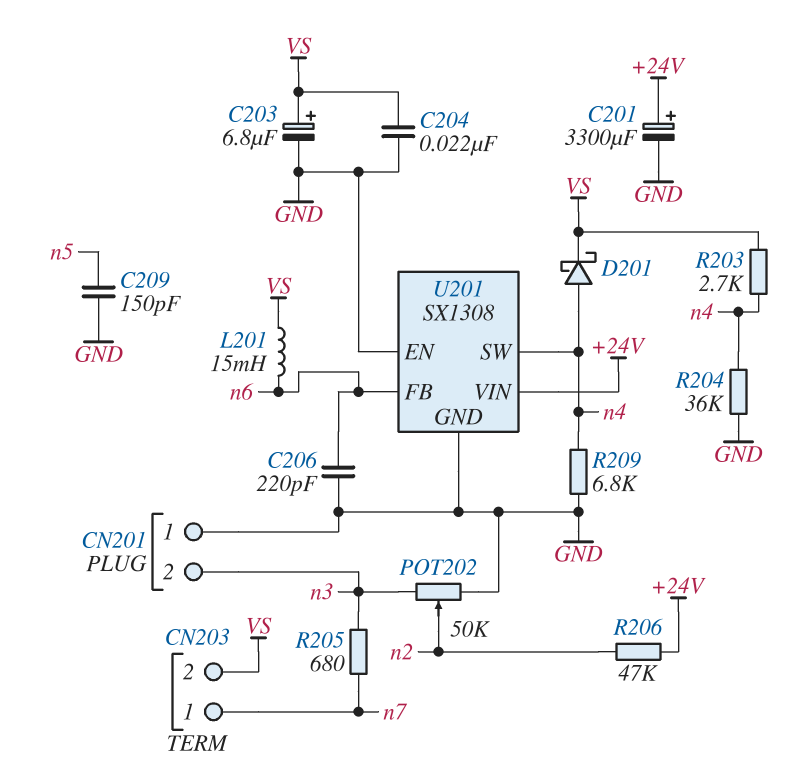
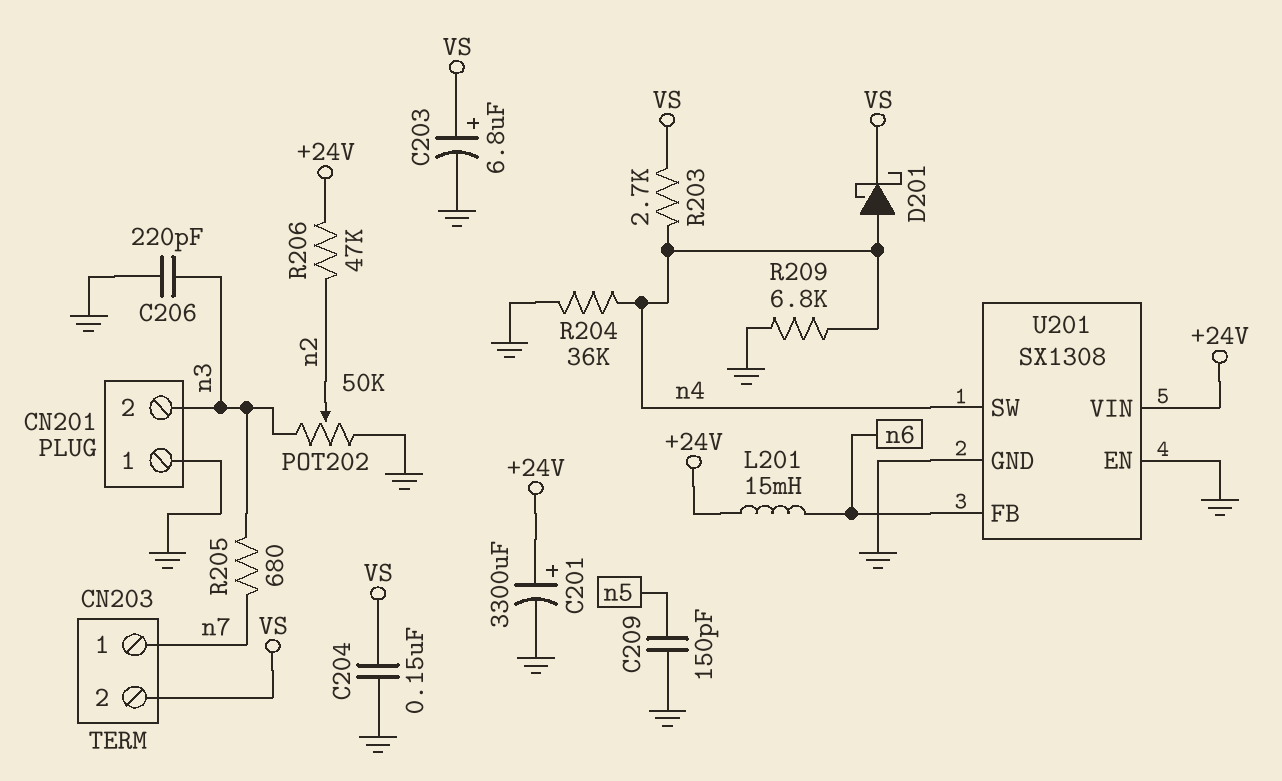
C204: 22nF (GND, VS) -> 150nF (GND, VS)
C206: 220pF (GND, n6) -> 220pF (GND, n3)
L201: 15mH (VS, n6) -> 15mH (+24V, n6)

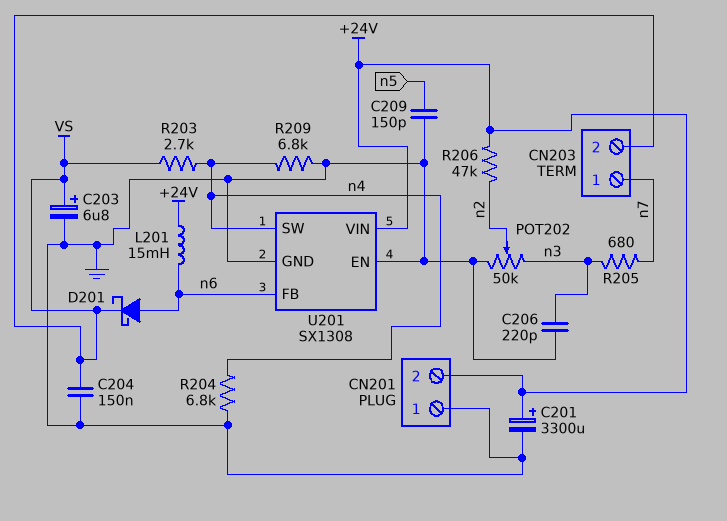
CN201 pin 2: n3 -> +24V
D201: schottky (A n4, K VS) -> schottky (A n6, K VS)
R204: 36k (GND, n4) -> 6.8k (GND, n4)

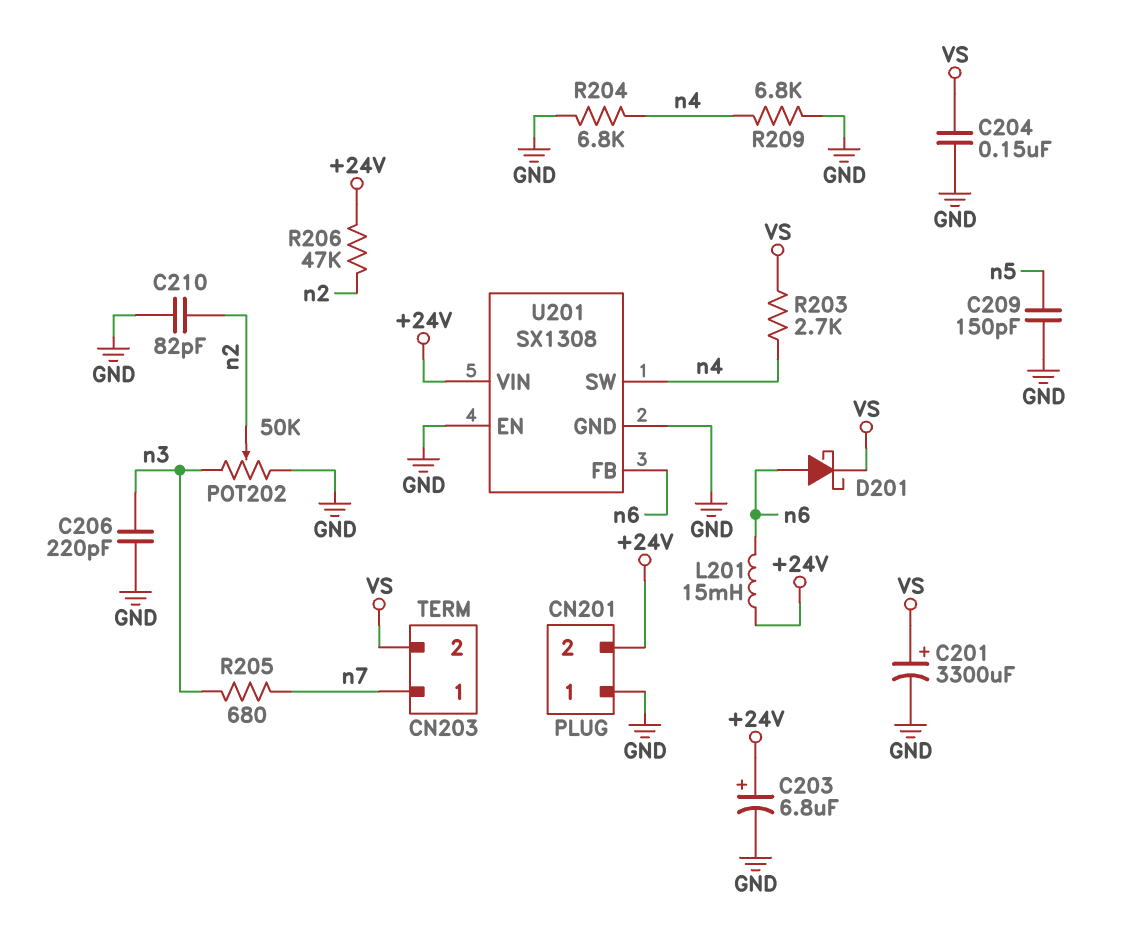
C201: 3300uF (plus +24V, minus GND) -> 3300uF (plus VS, minus GND)
C203: 6.8uF (plus VS, minus GND) -> 6.8uF (plus +24V, minus GND)
C210: none -> 82pF (GND, n2)

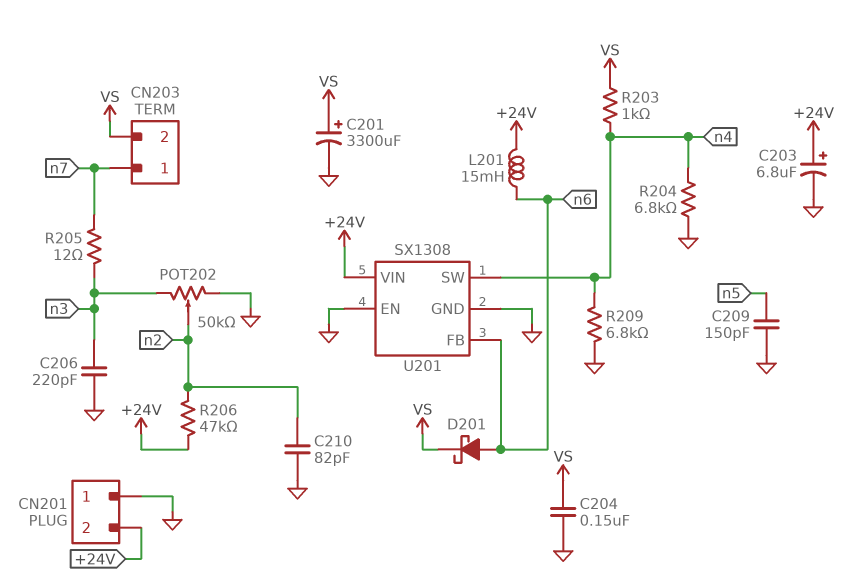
R203: 2.7k (VS, n4) -> 1k (VS, n4)
R205: 680 (n3, n7) -> 12 (n3, n7)

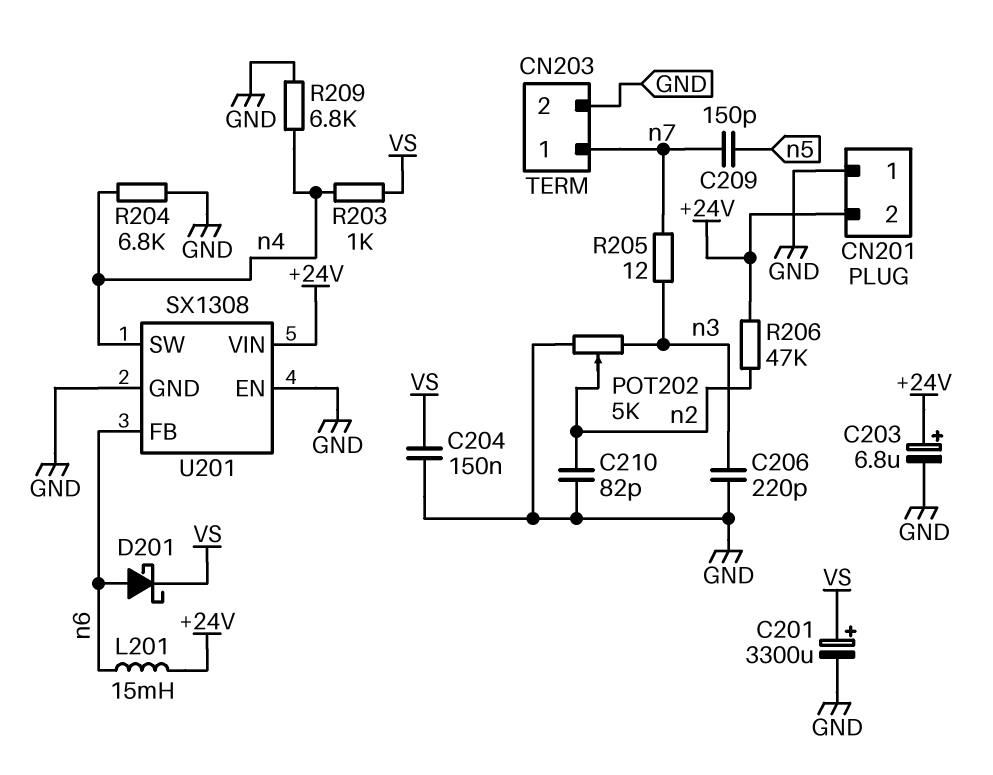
C209: 150pF (GND, n5) -> 150pF (n5, n7)
CN203 pin 2: VS -> GND
POT202: 50k (GND, n3, wiper n2) -> 5k (GND, n3, wiper n2)

